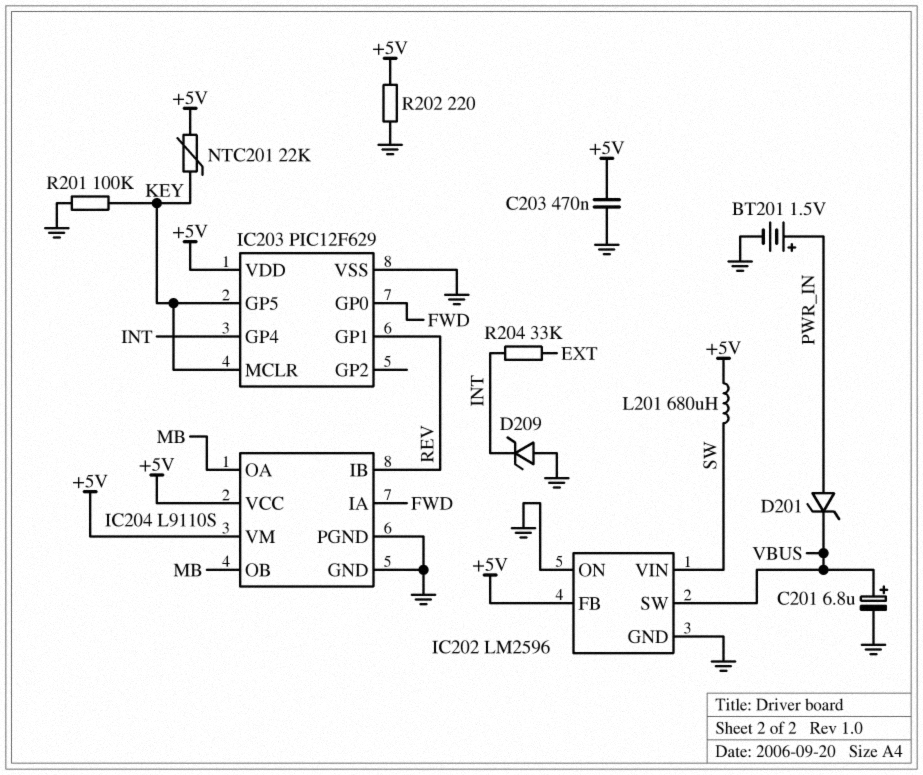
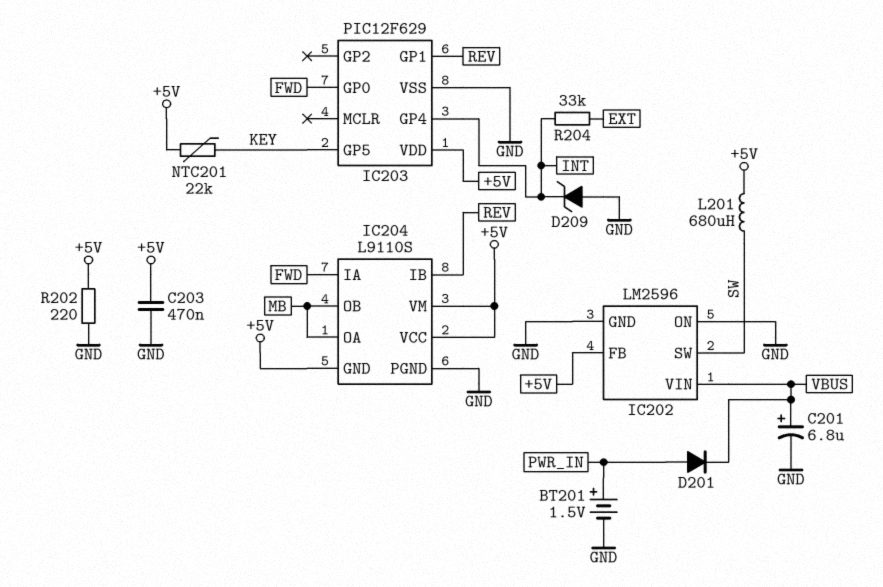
D201: zener (A PWR_IN, K VBUS) -> diode (A PWR_IN, K VBUS)
IC202 pin SW: VBUS -> SW
IC202 pin VIN: SW -> VBUS
IC203 pin MCLR: KEY -> none
IC204 pin GND: GND -> +5V
R201: 100k (GND, KEY) -> none

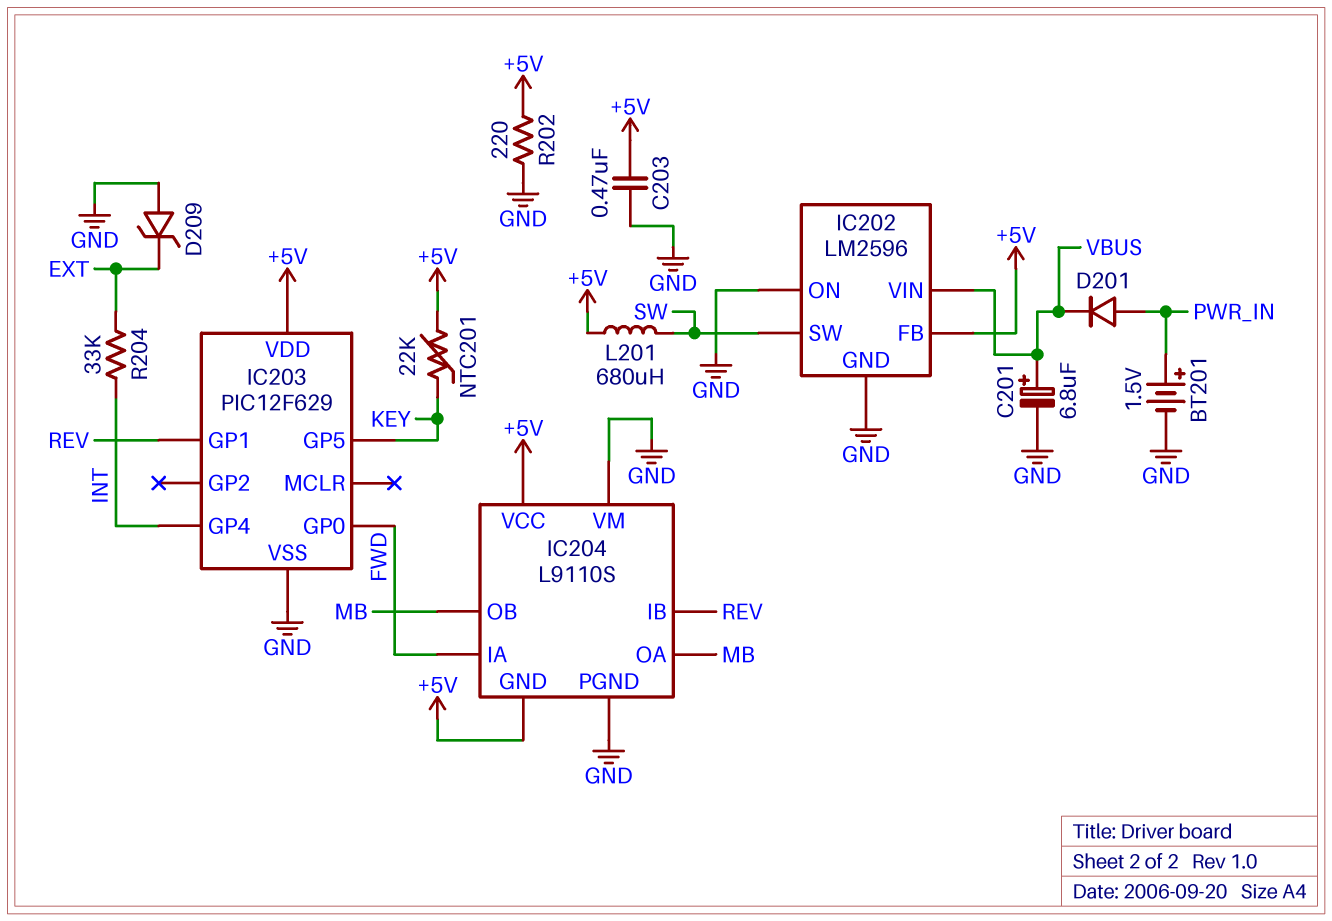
D209: zener (A GND, K INT) -> zener (A GND, K EXT)
IC204 pin VM: +5V -> GND

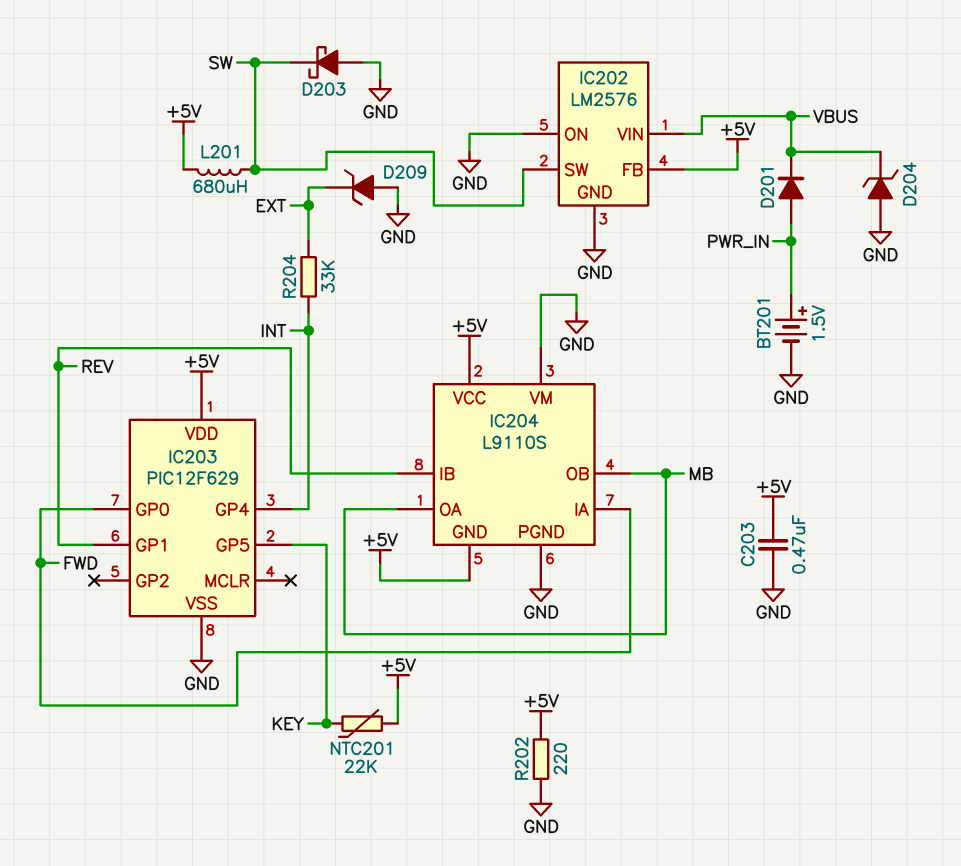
C201: 6.8uF (plus VBUS, minus GND) -> none
D203: none -> schottky (A GND, K SW)
D204: none -> zener (A GND, K VBUS)
IC202: LM2596 -> LM2576

